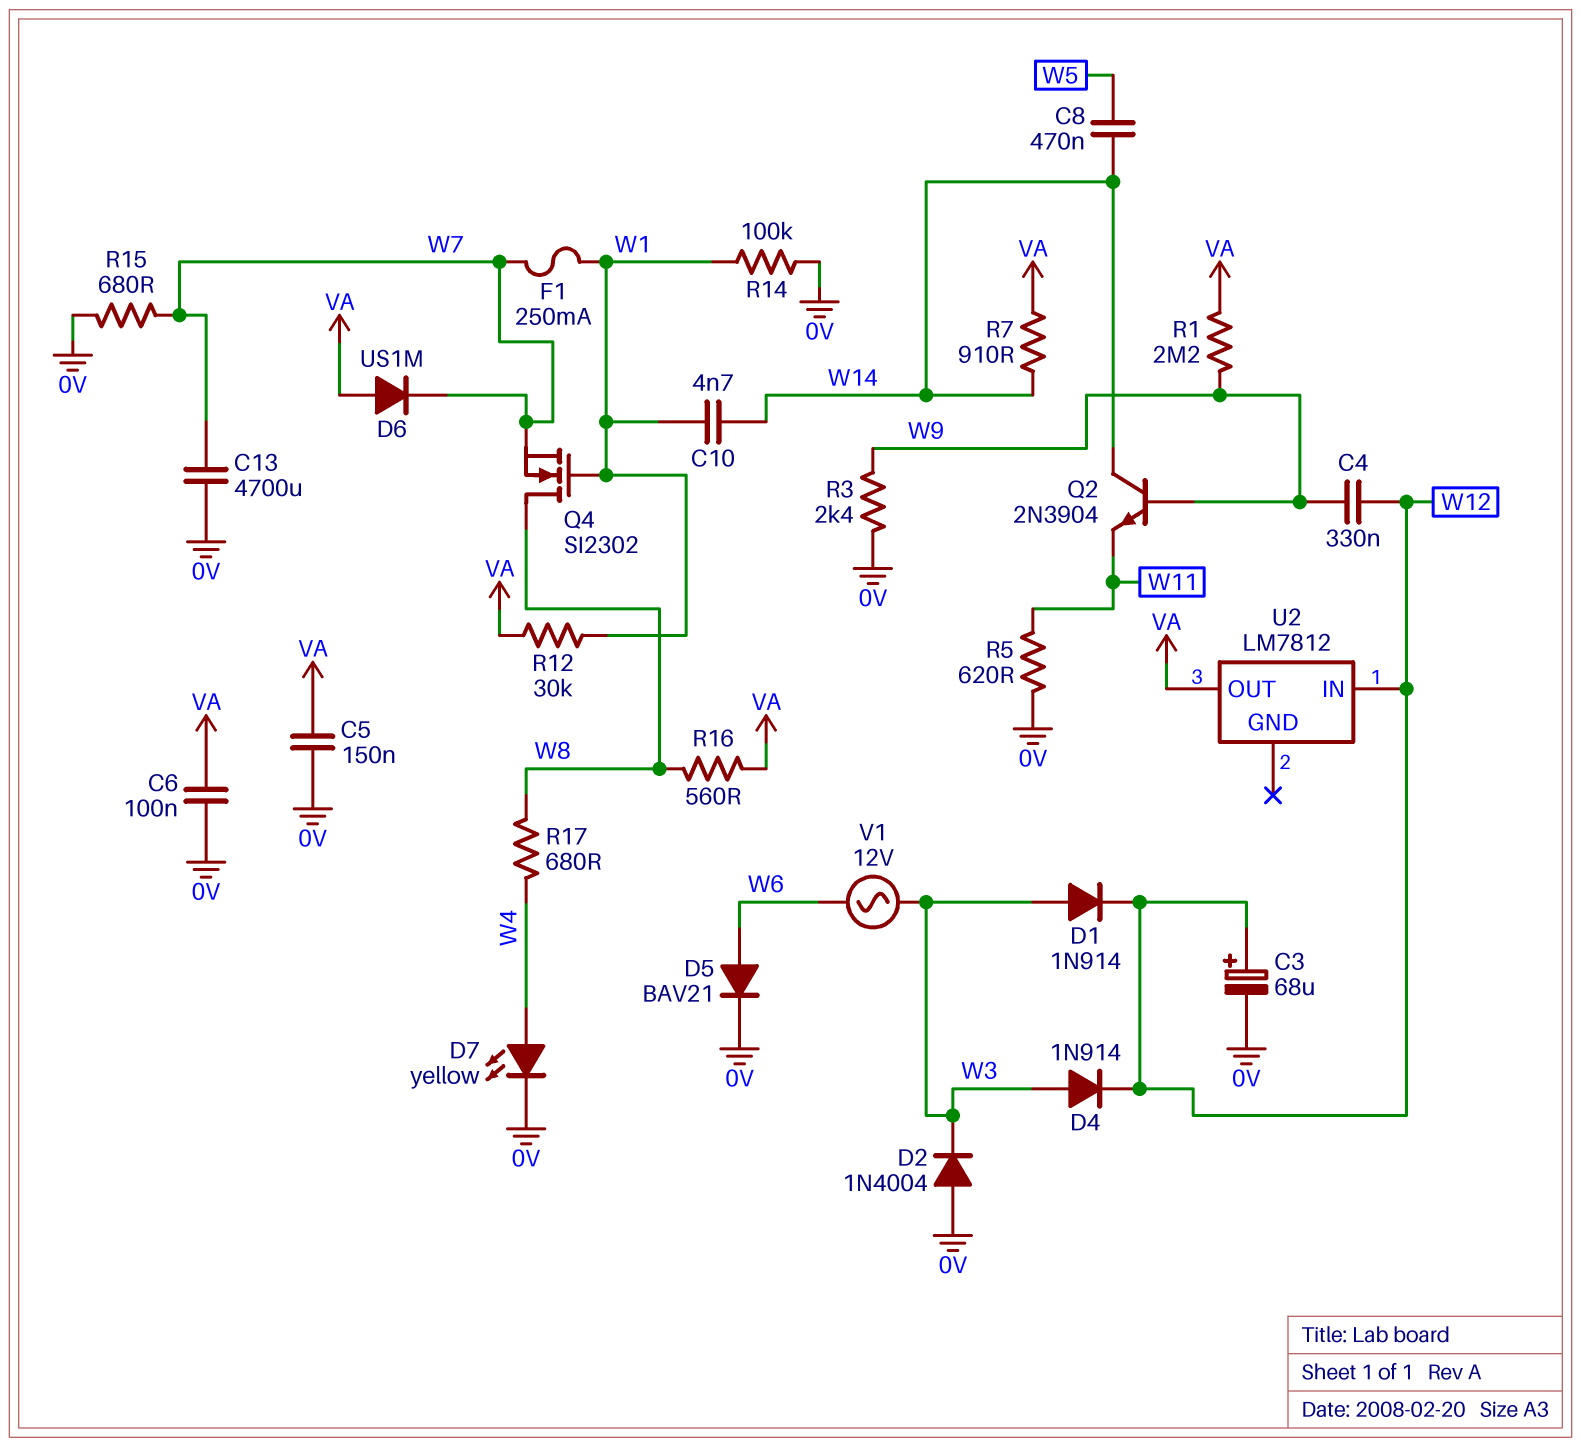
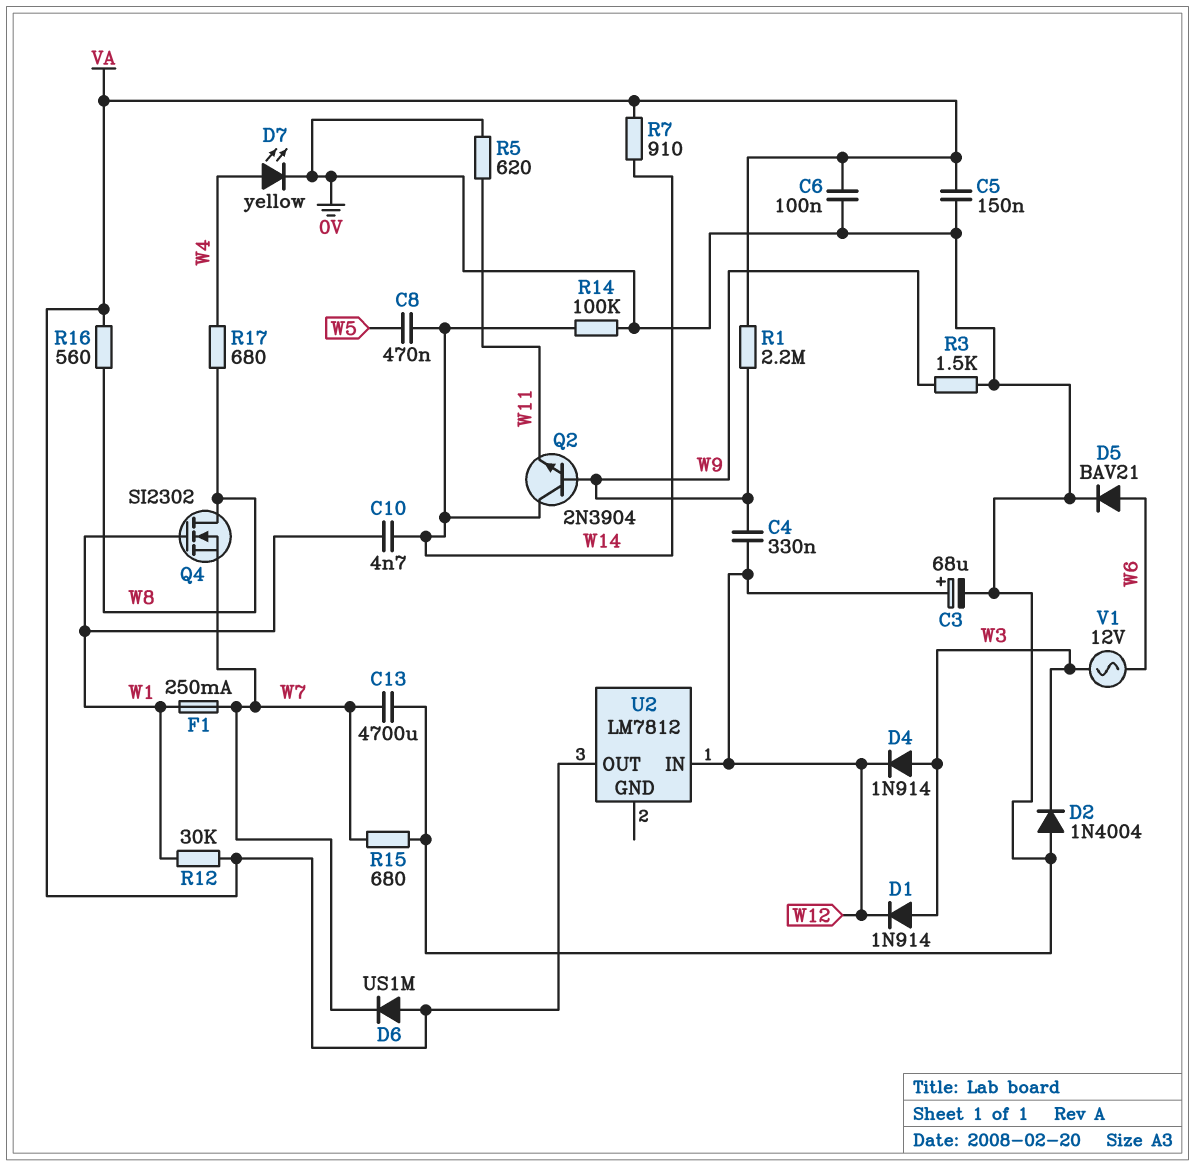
R3: 2.4k (0V, W9) -> 1.5k (0V, W9)
R14: 100k (0V, W1) -> 100k (0V, W14)

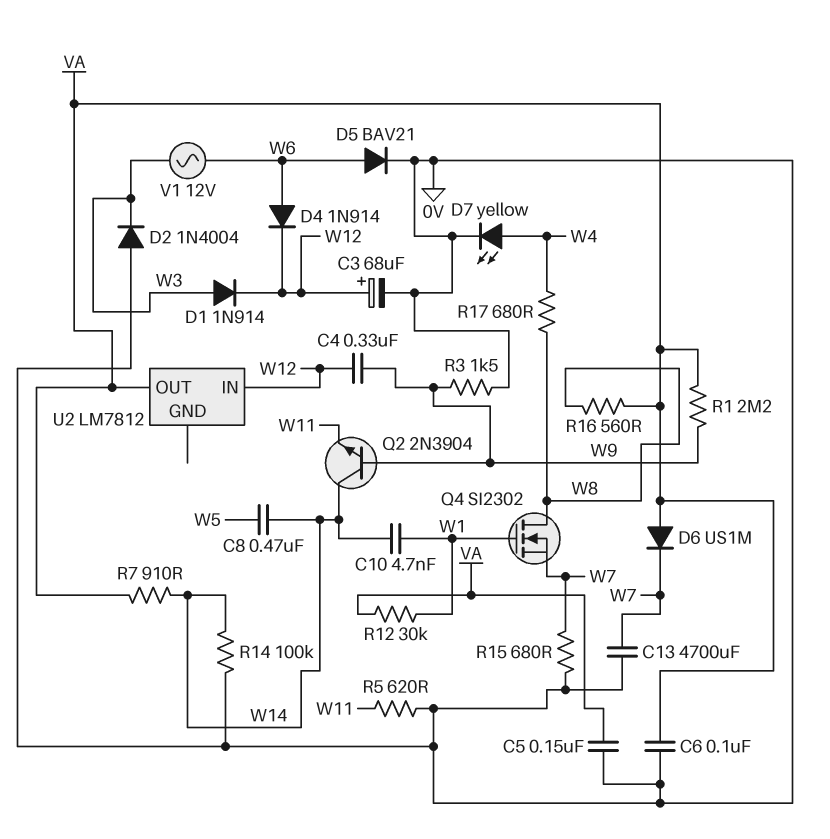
D4: diode 1N914 (A W3, K W12) -> diode 1N914 (A W6, K W12)
F1: 250mA (W1, W7) -> none

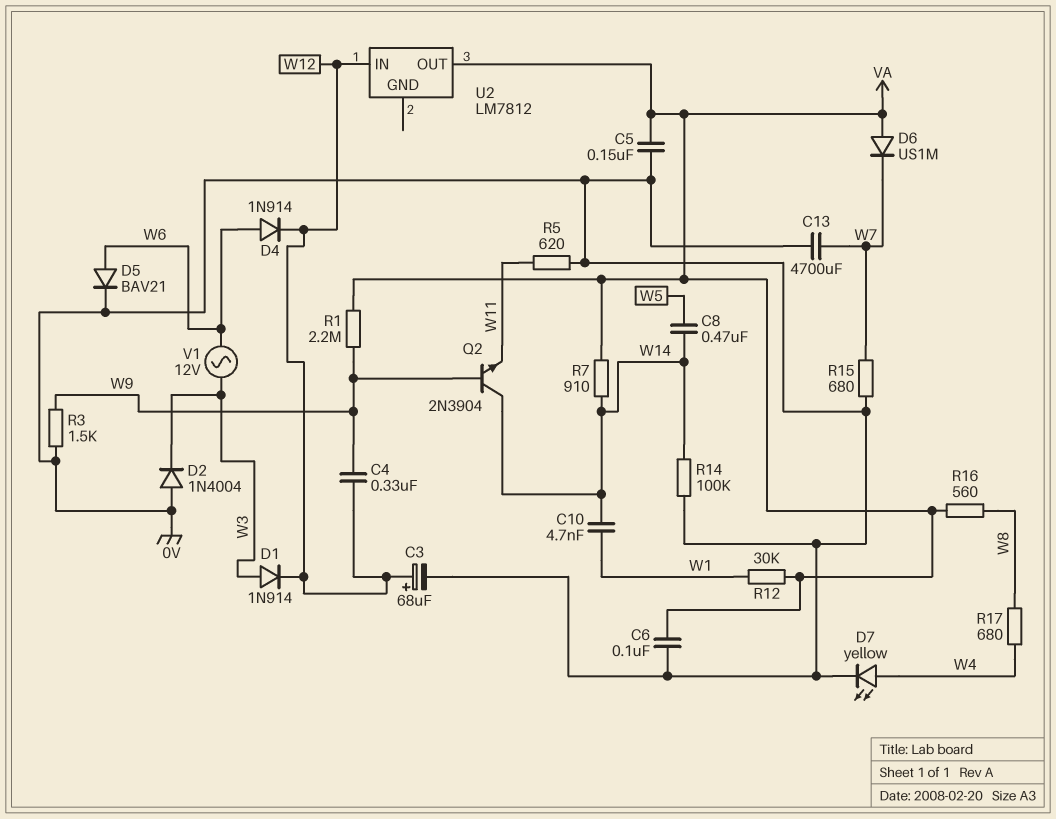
Q4: NMOS SI2302 (G W1, D W8, S W7) -> none

